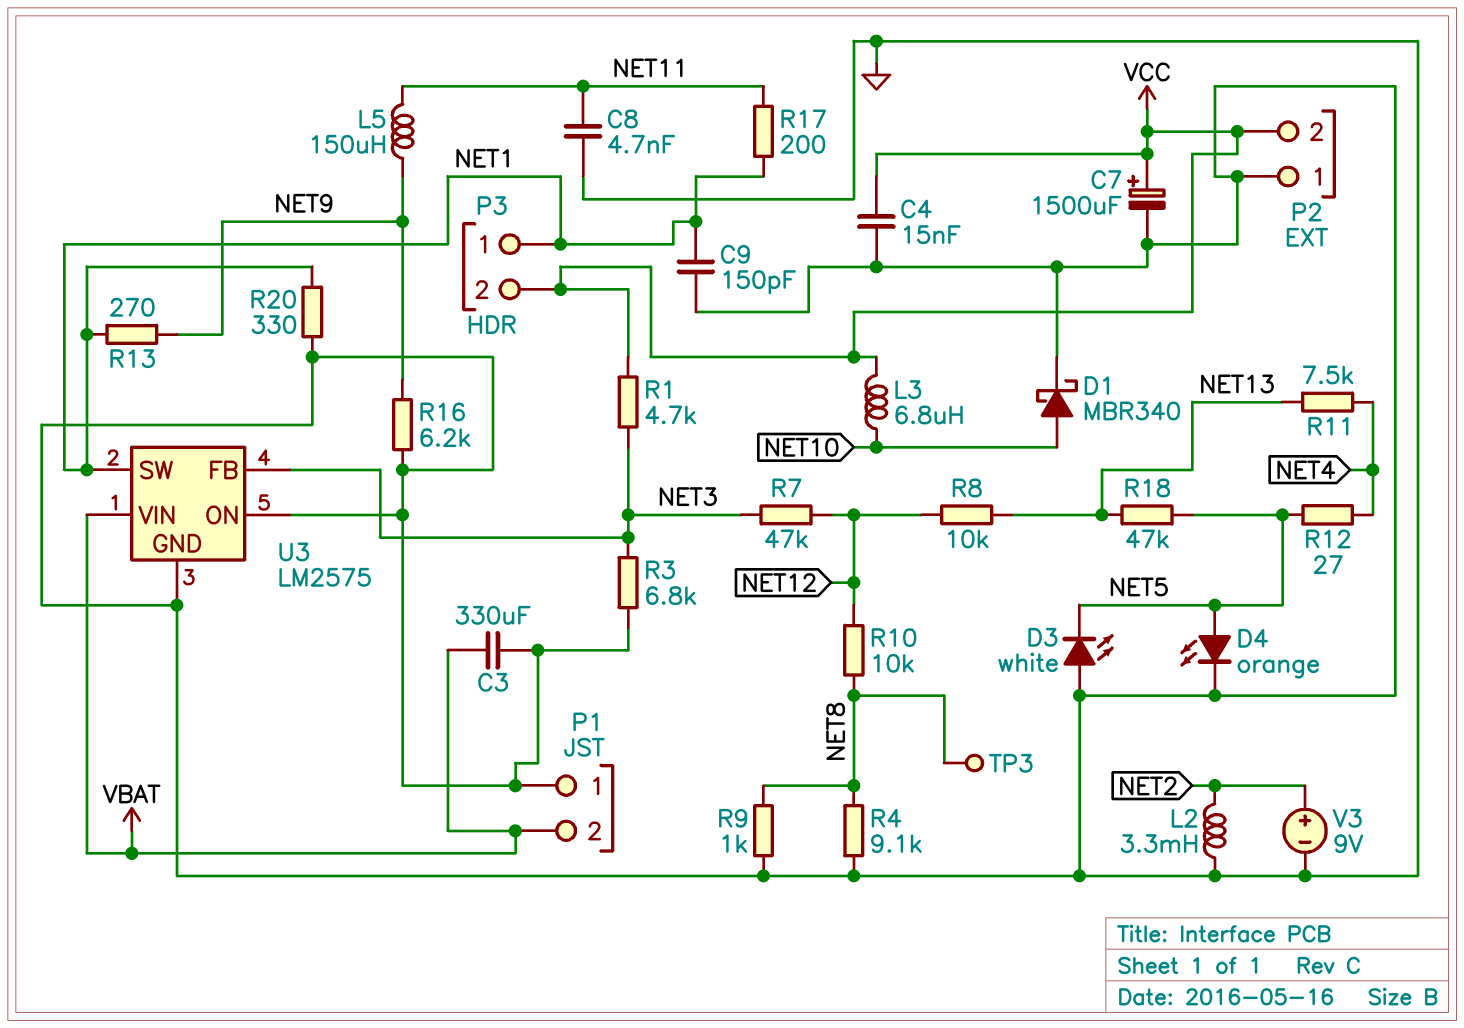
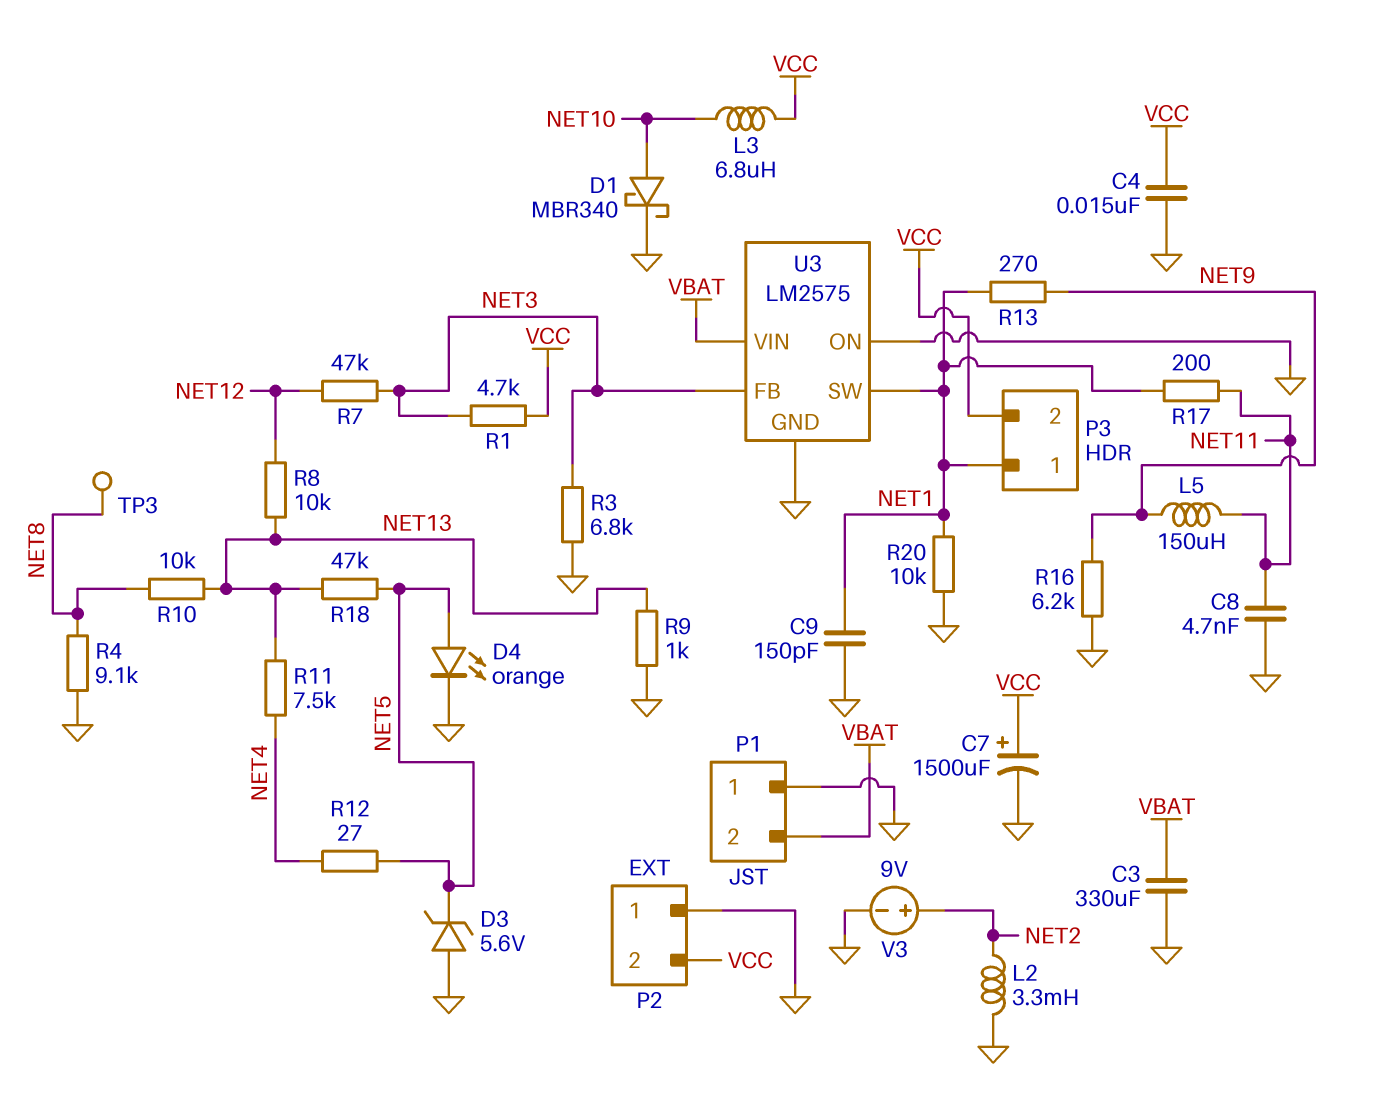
D3: LED white (A GND, K NET5) -> zener 5.6V (A GND, K NET5)
R9: 1k (GND, NET8) -> 1k (GND, NET13)
R10: 10k (NET8, NET12) -> 10k (NET8, NET13)
R20: 330 (GND, NET1) -> 10k (GND, NET1)

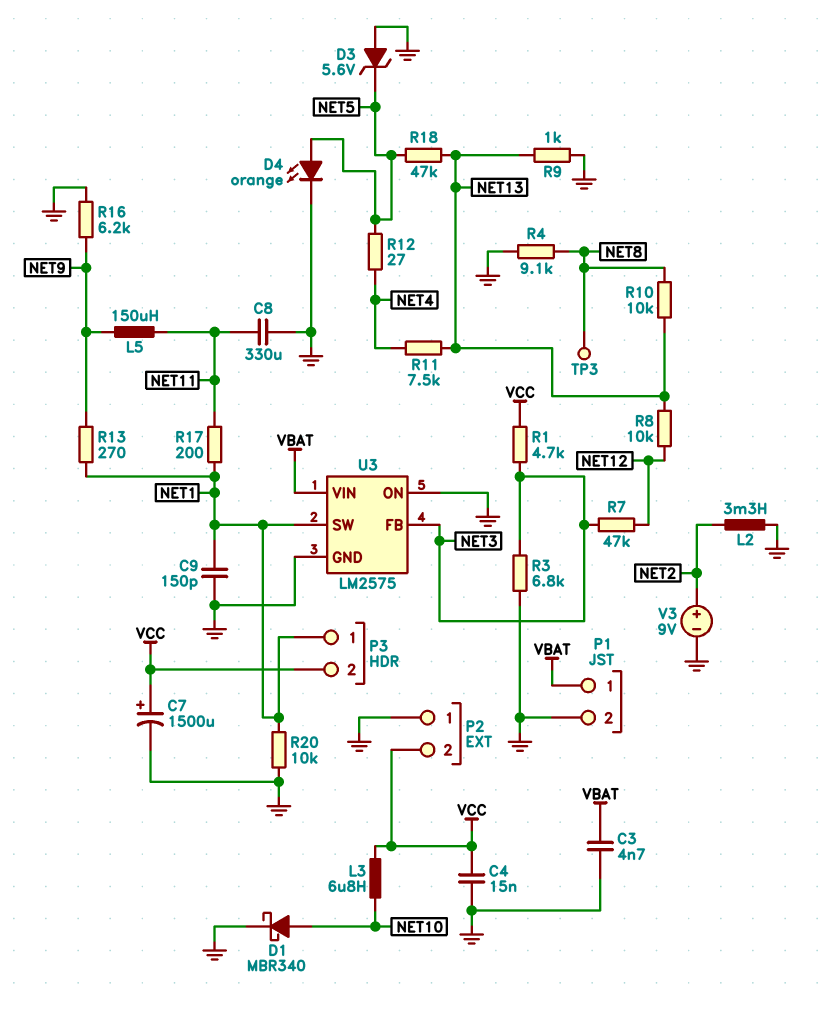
C3: 330uF (GND, VBAT) -> 4.7nF (GND, VBAT)
C8: 4.7nF (GND, NET11) -> 330uF (GND, NET11)
P1 pin 1: GND -> VBAT
P1 pin 2: VBAT -> GND

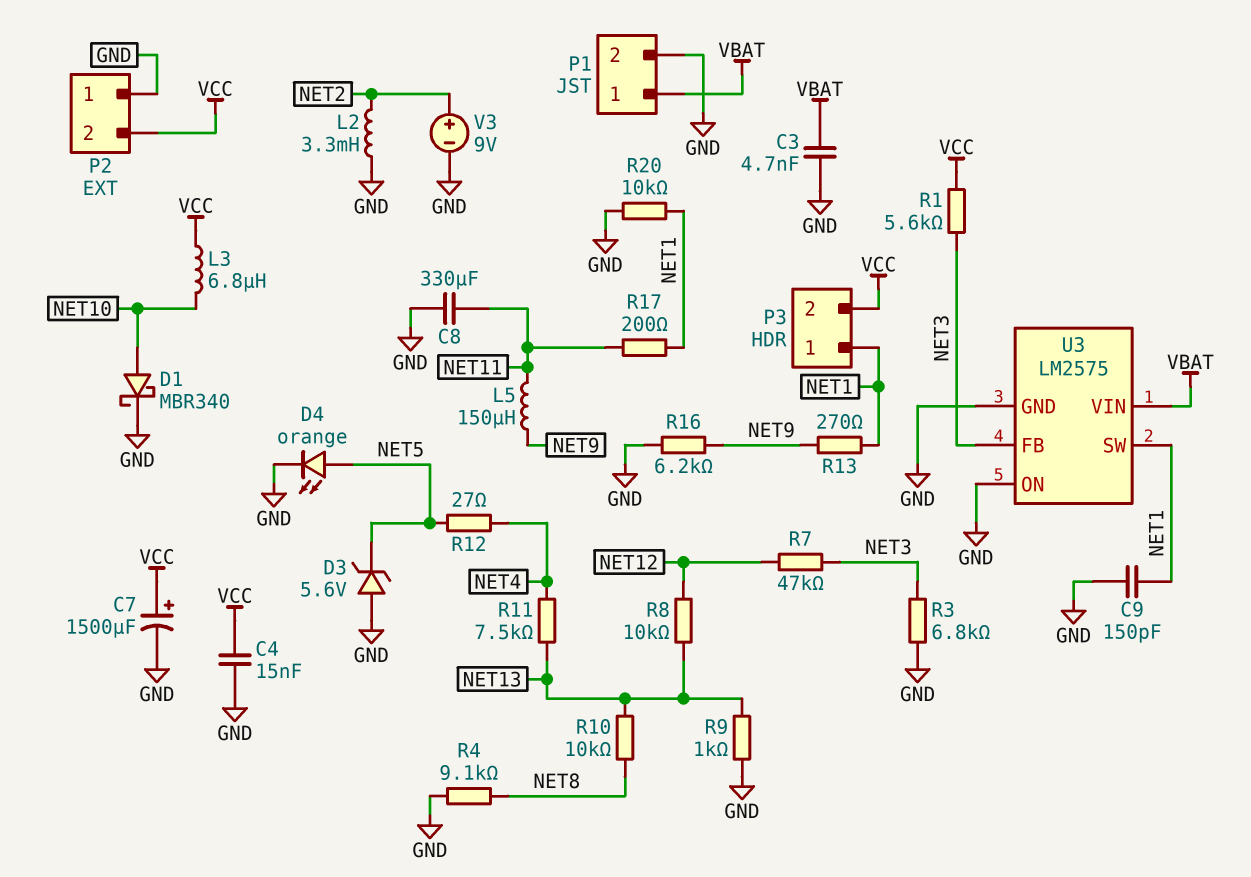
R1: 4.7k (NET3, VCC) -> 5.6k (NET3, VCC)
R18: 47k (NET5, NET13) -> none
TP3: test point (NET8) -> none

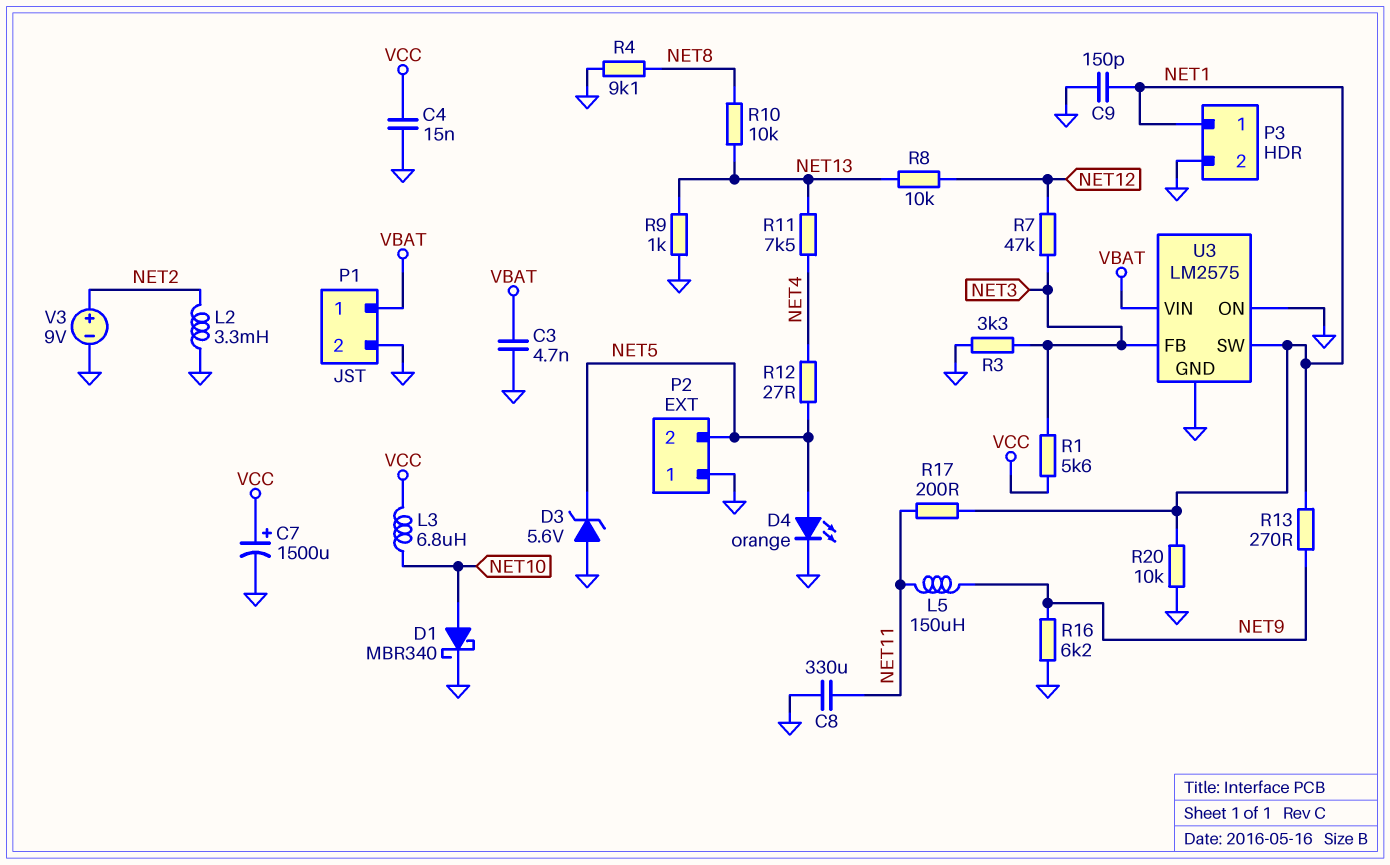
P2 pin 2: VCC -> NET5
P3 pin 2: VCC -> GND
R3: 6.8k (GND, NET3) -> 3.3k (GND, NET3)

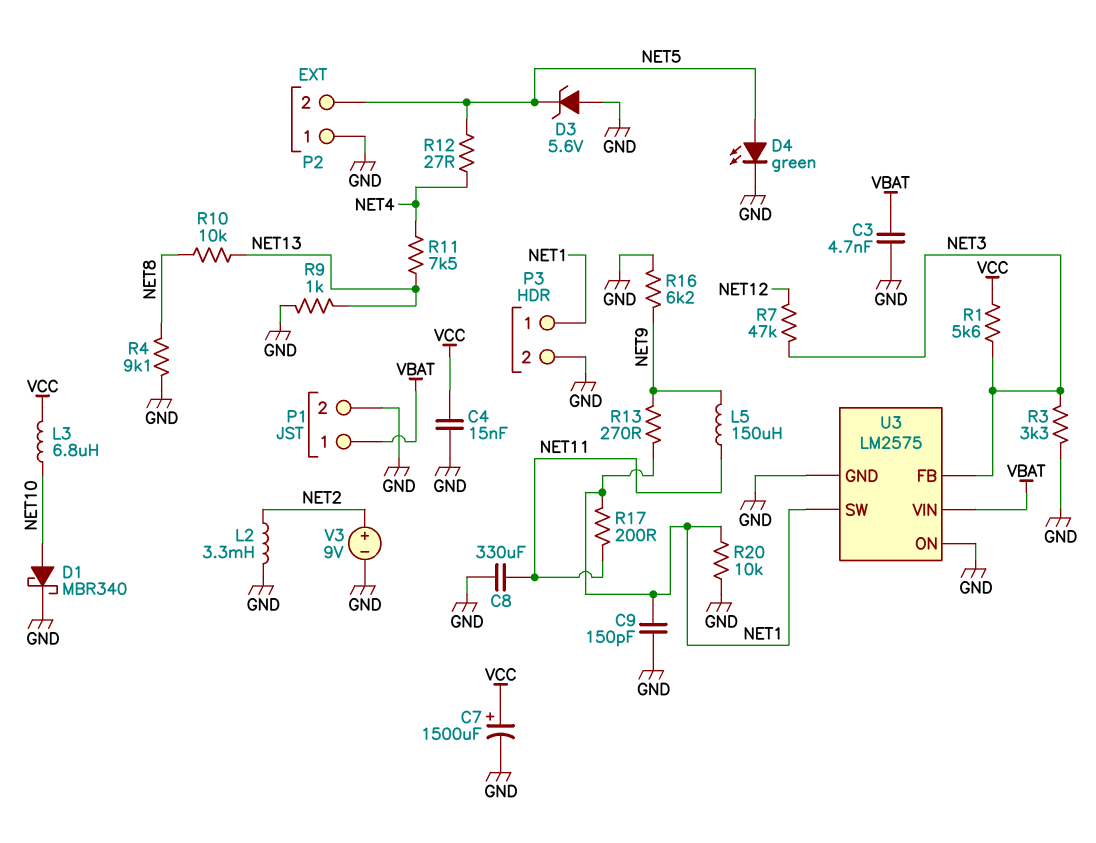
D4: LED orange (A NET5, K GND) -> LED green (A NET5, K GND)
R8: 10k (NET12, NET13) -> none

